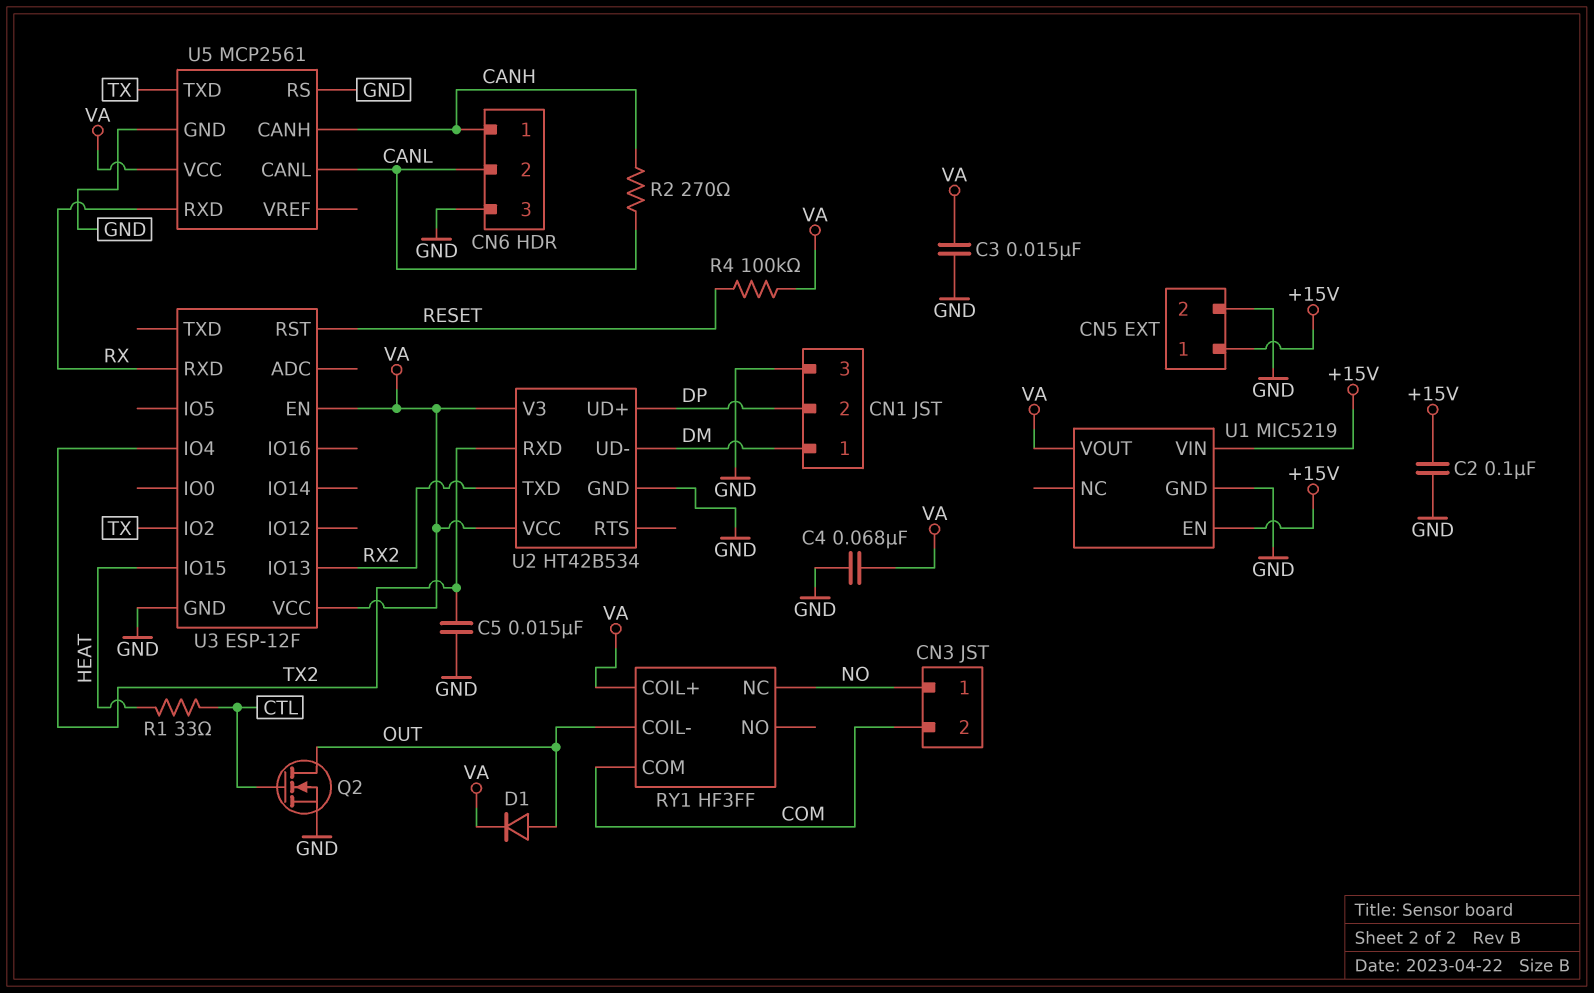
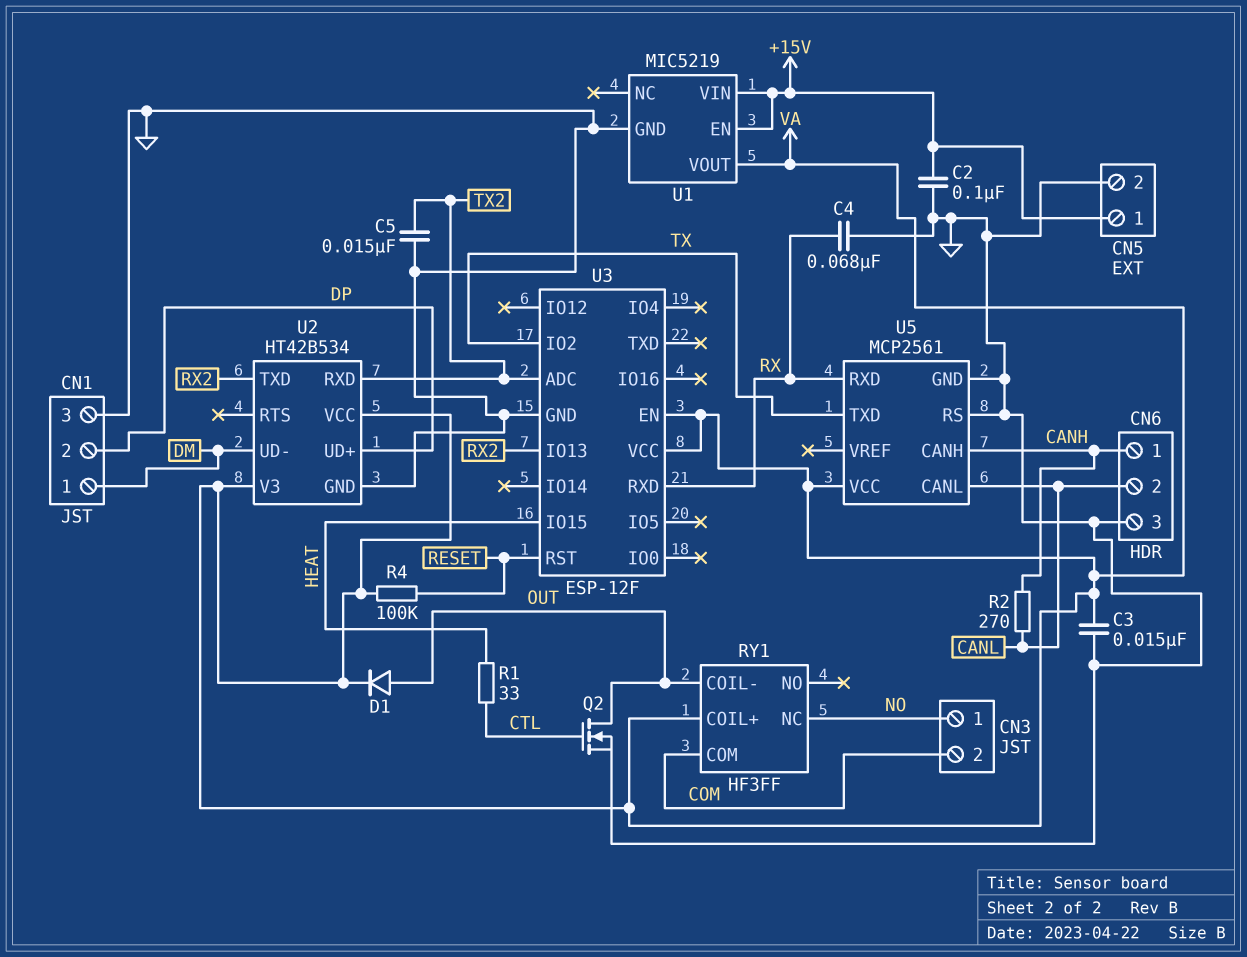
C4: 68nF (GND, VA) -> 68nF (GND, RX)
U3 pin ADC: none -> TX2
U3 pin IO4: TX2 -> none

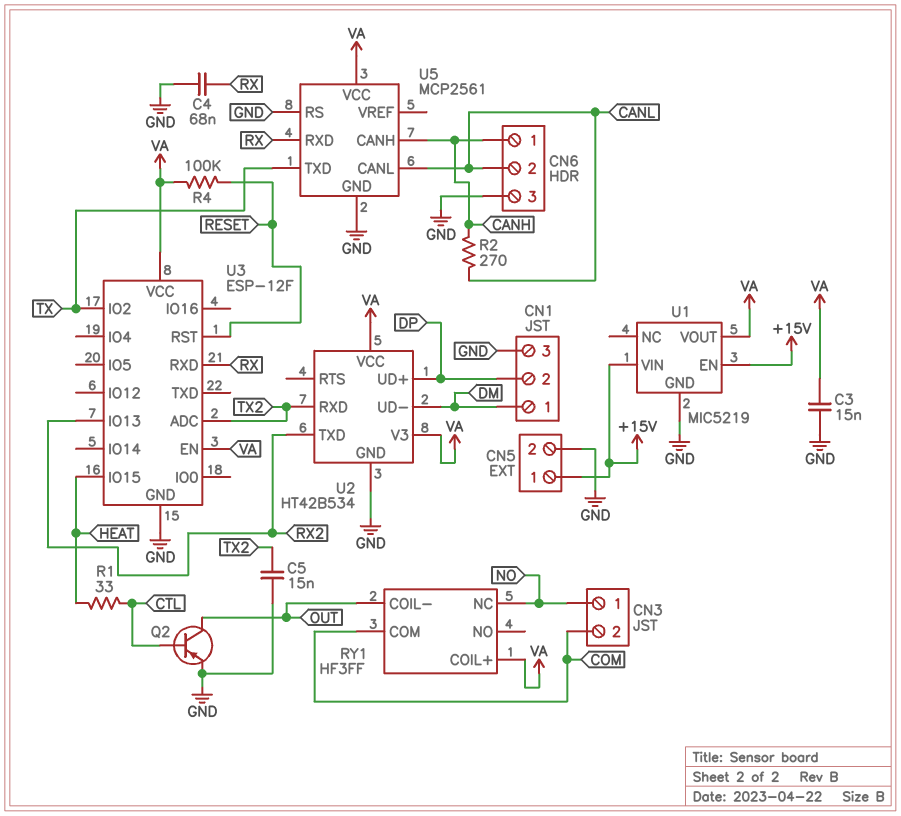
C2: 100nF (+15V, GND) -> none
D1: diode (A OUT, K VA) -> none
Q2: NMOS (G CTL, D OUT, S GND) -> PNP (B CTL, C OUT, E GND)

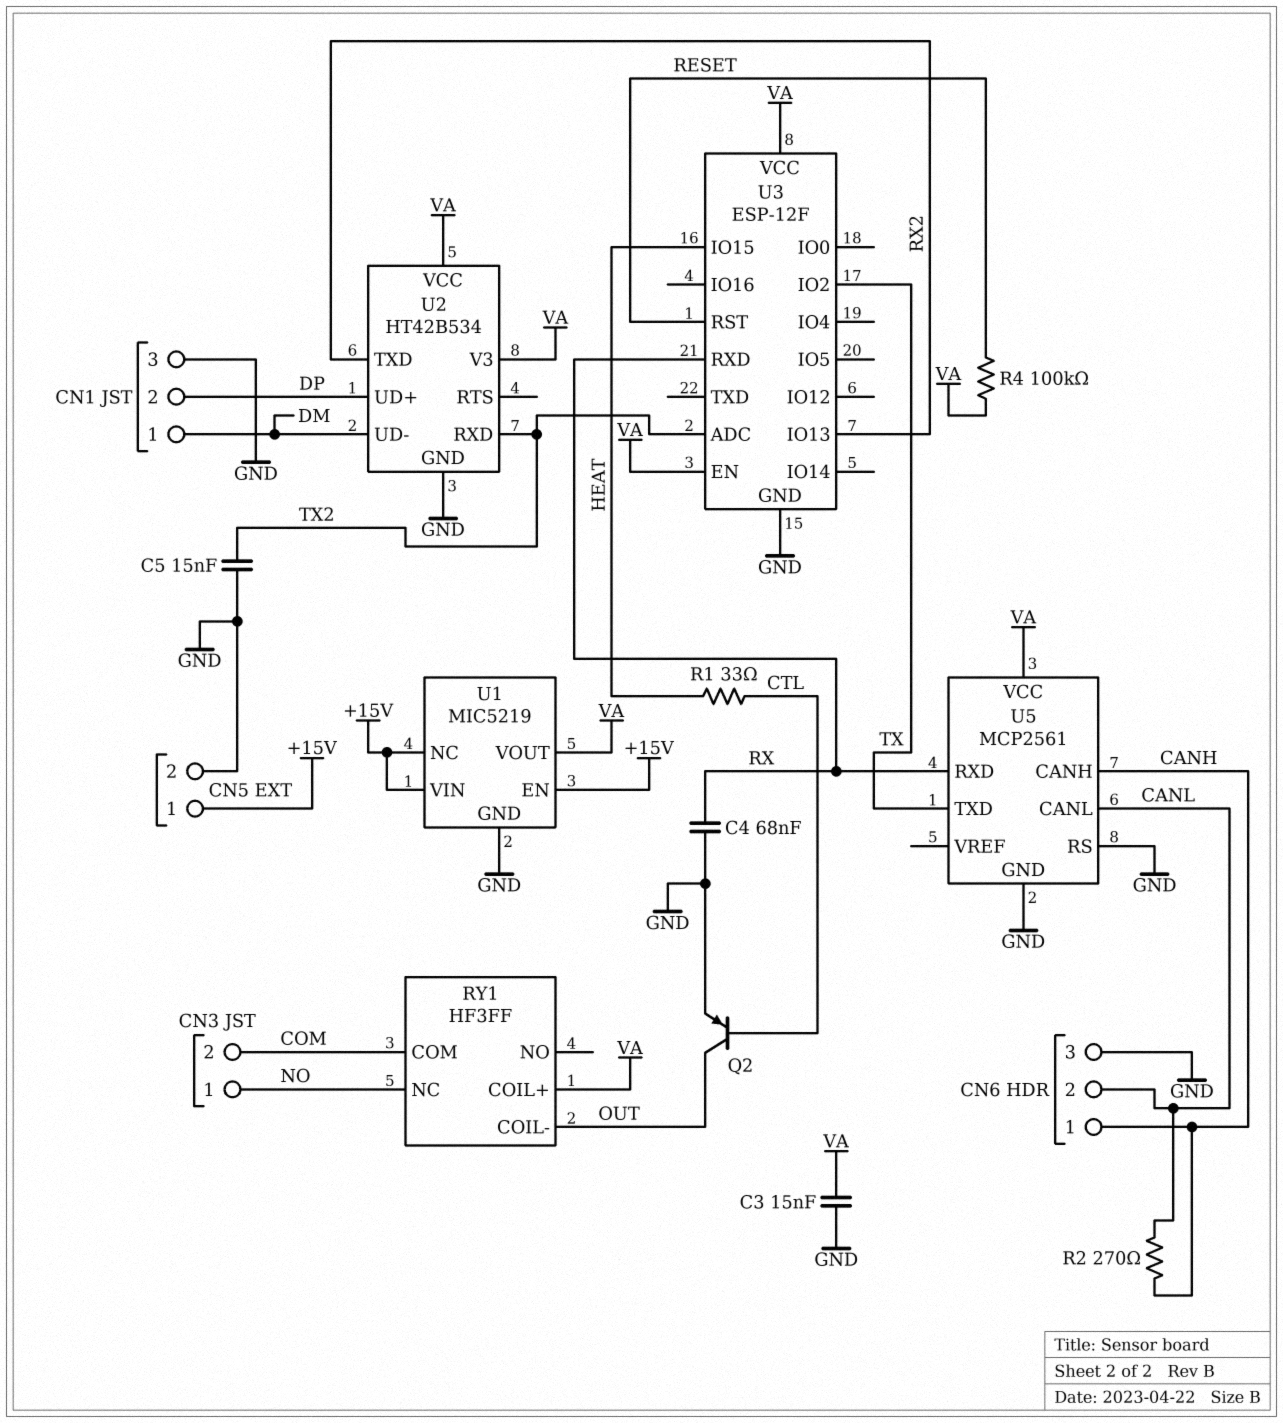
U1 pin NC: none -> +15V

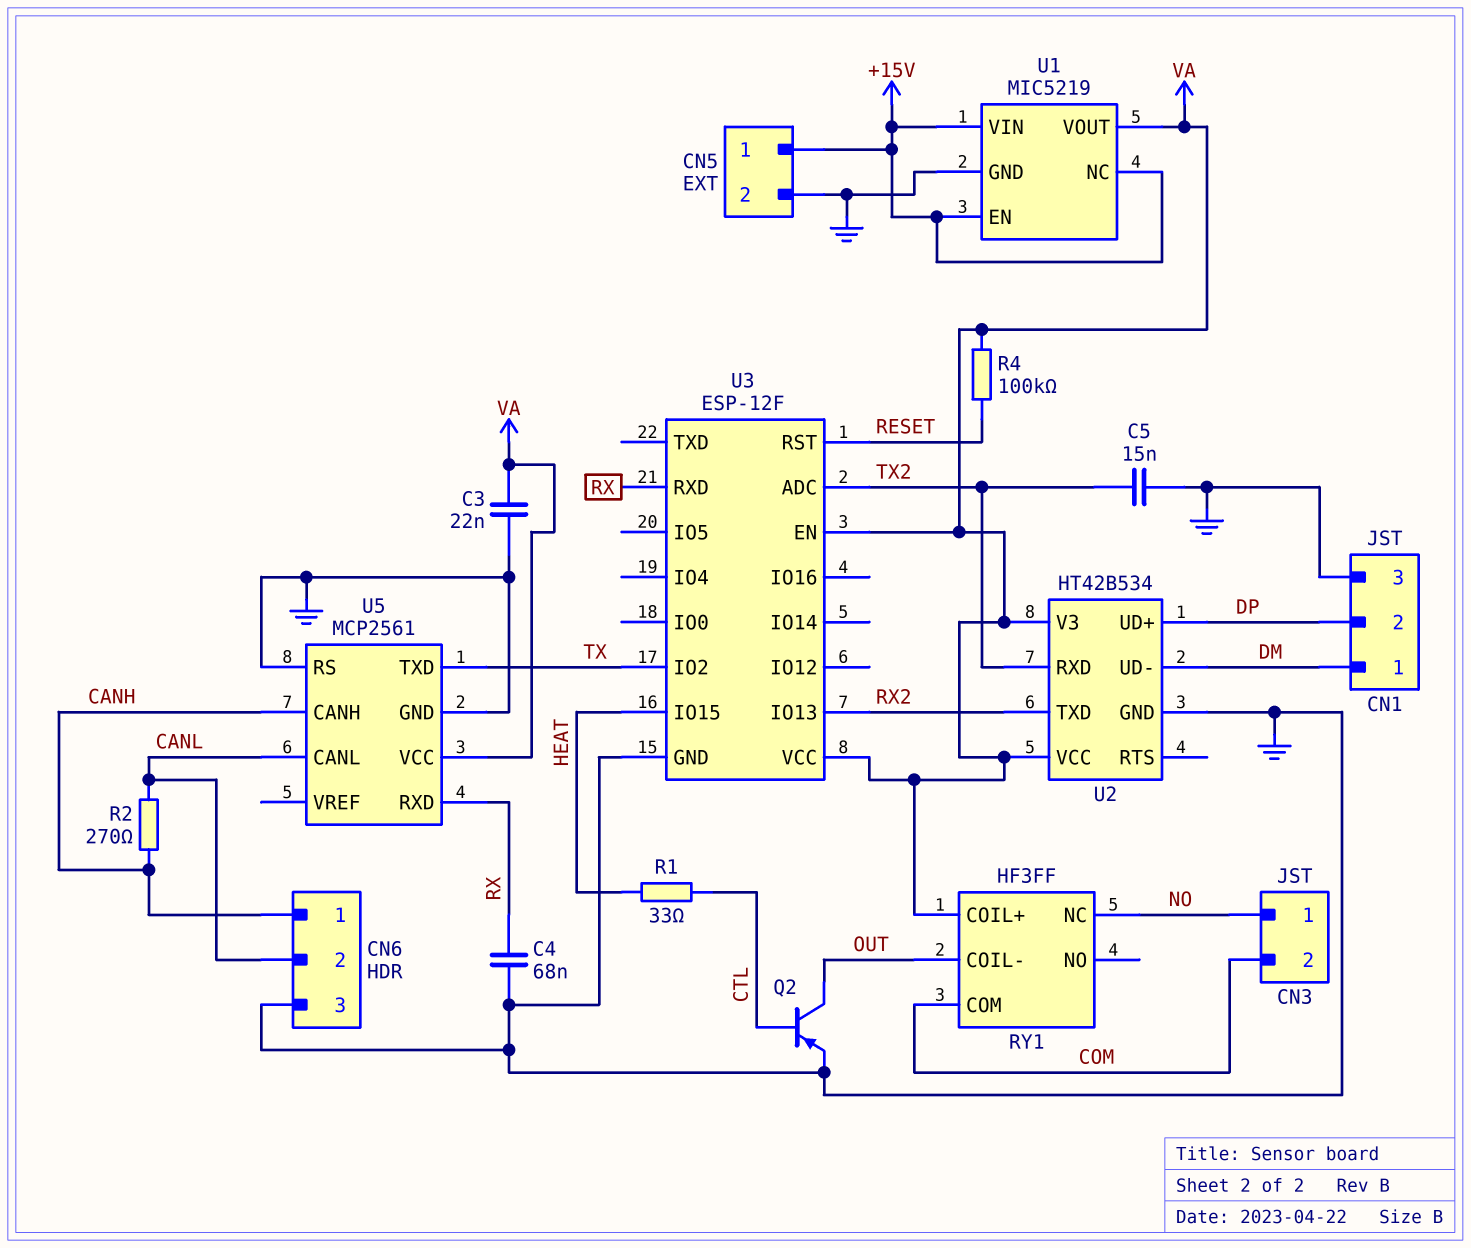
C3: 15nF (GND, VA) -> 22nF (GND, VA)

